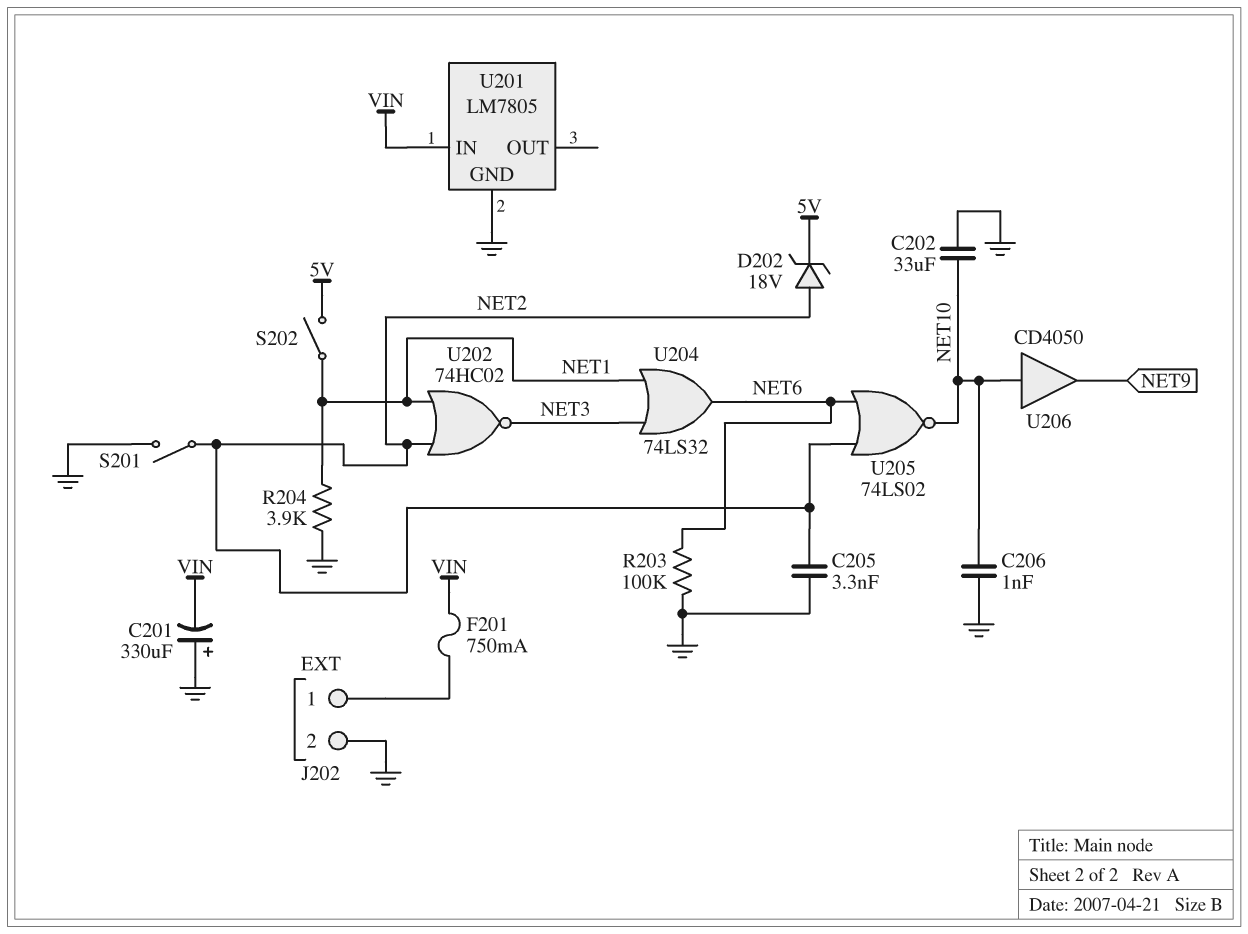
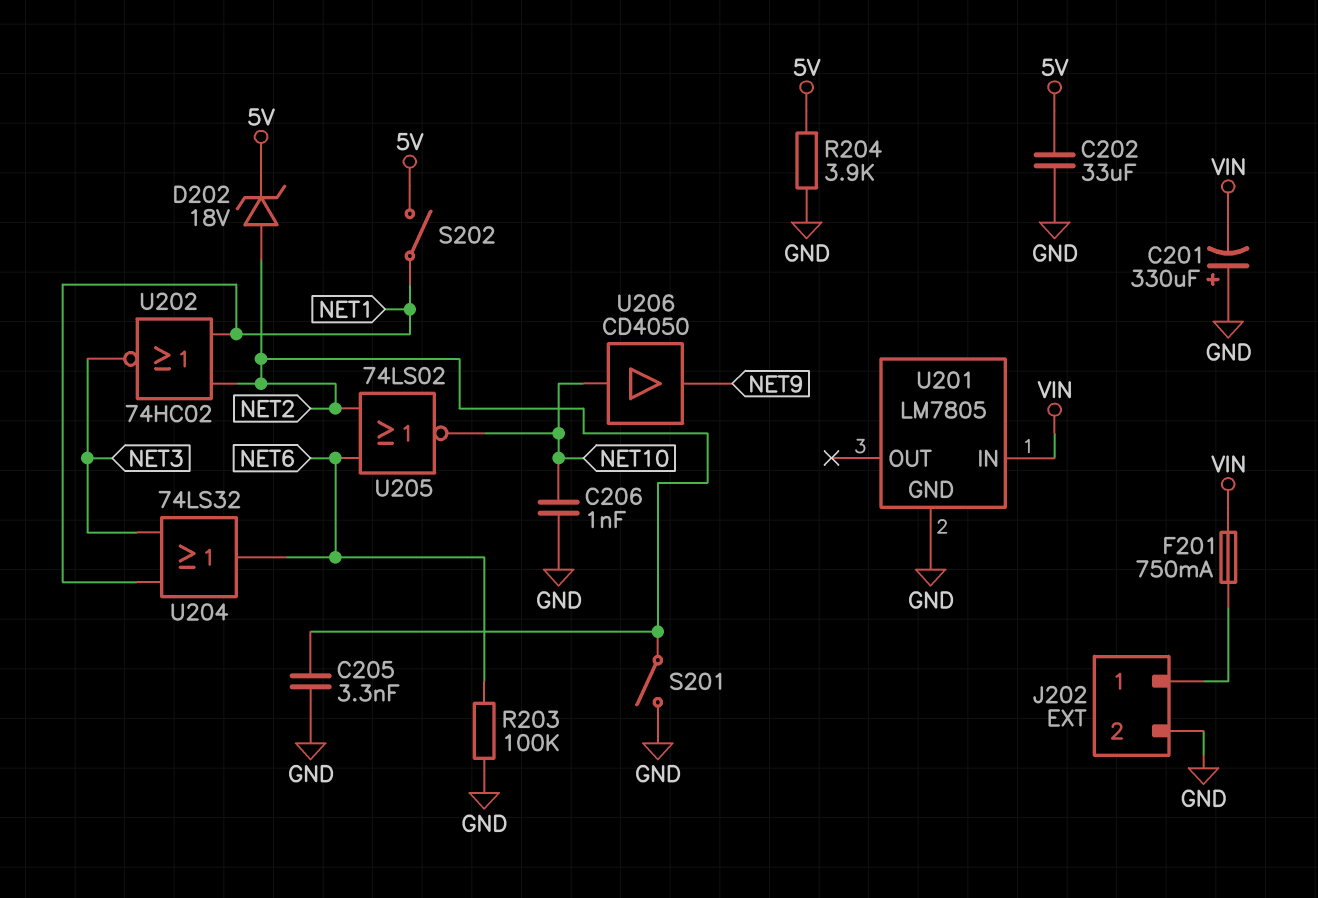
C202: 33uF (GND, NET10) -> 33uF (5V, GND)
R204: 3.9k (GND, NET1) -> 3.9k (5V, GND)

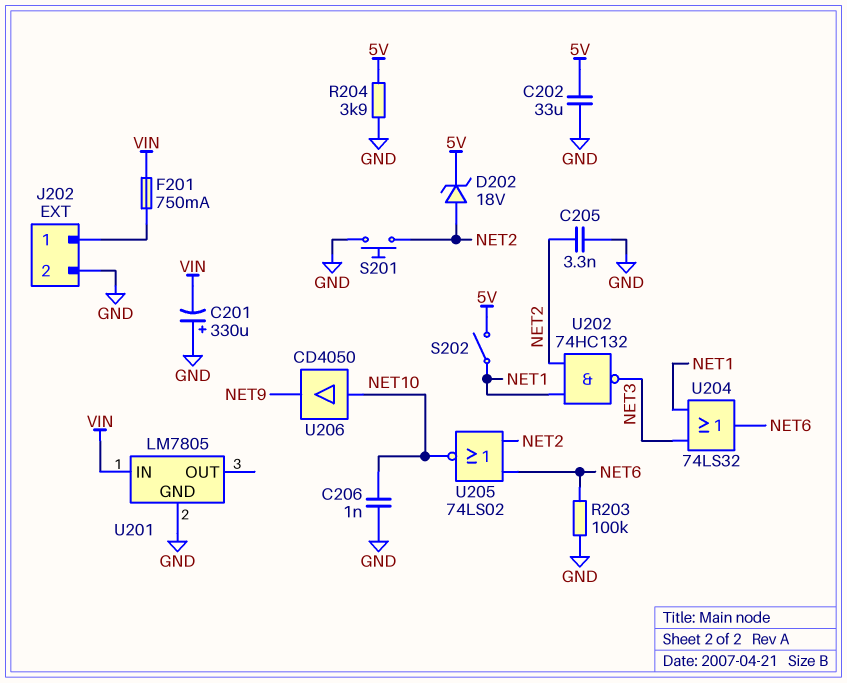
S201: switch (GND, NET2) -> button (GND, NET2)
U202: NOR 74HC02 (in NET1, in NET2, out NET3) -> NAND 74HC132 (in NET1, in NET2, out NET3)

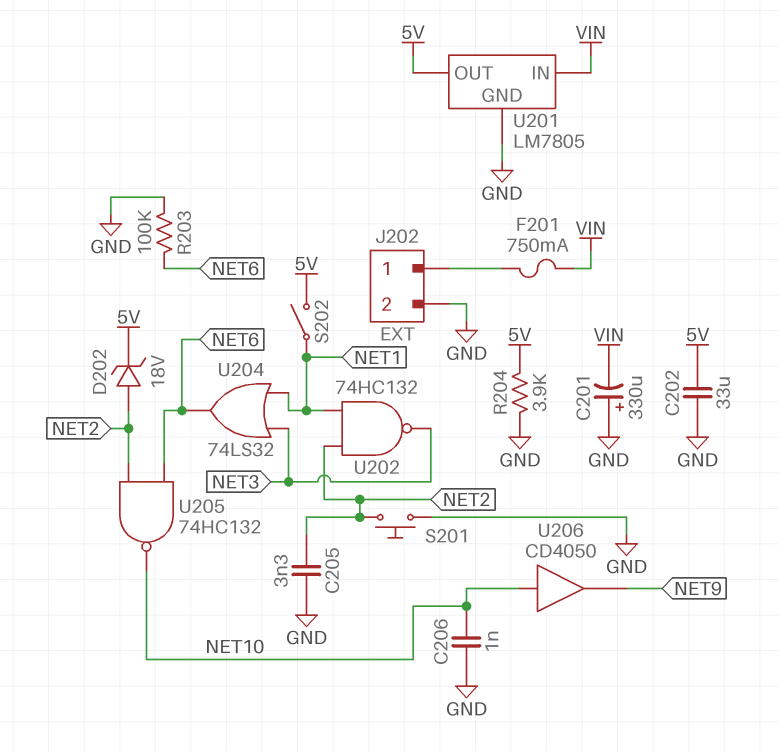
U201 pin OUT: none -> 5V
U205: NOR 74LS02 (in NET2, in NET6, out NET10) -> NAND 74HC132 (in NET2, in NET6, out NET10)

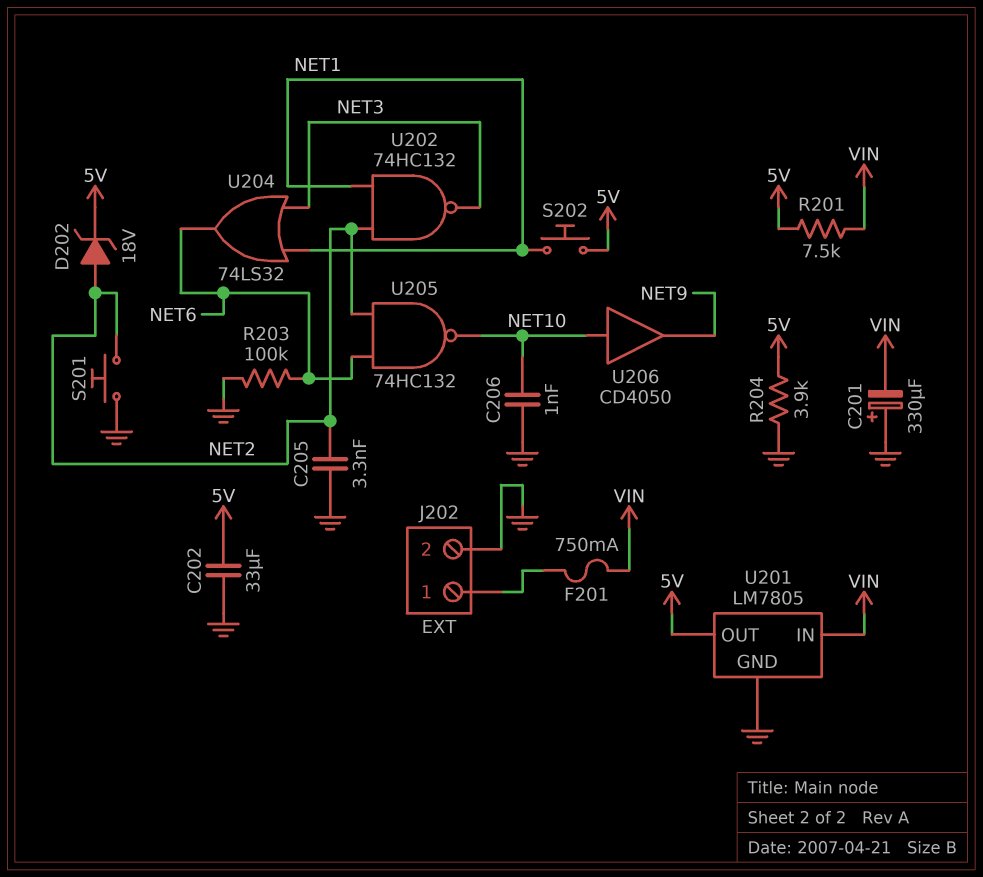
R201: none -> 7.5k (5V, VIN)
S202: switch (5V, NET1) -> button (5V, NET1)

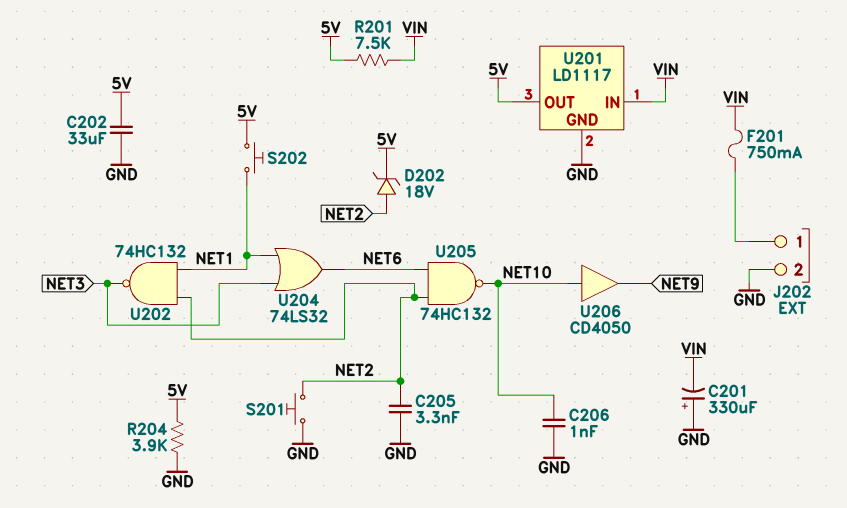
R203: 100k (GND, NET6) -> none
U201: LM7805 -> LD1117

